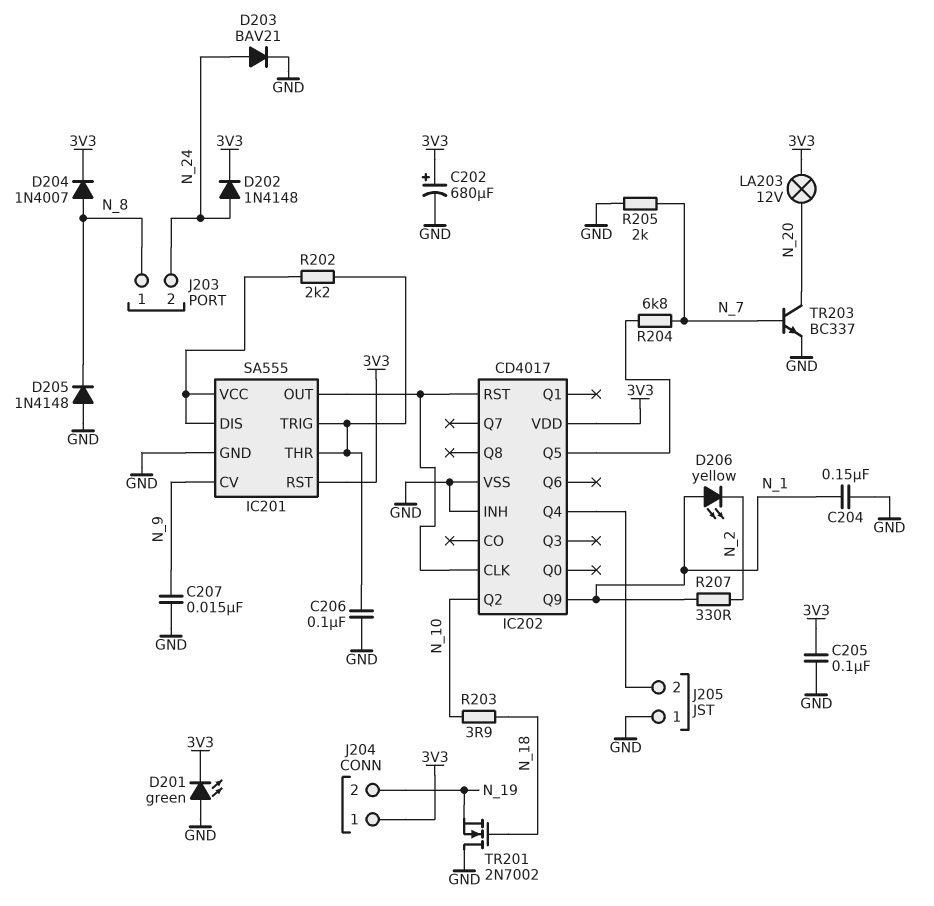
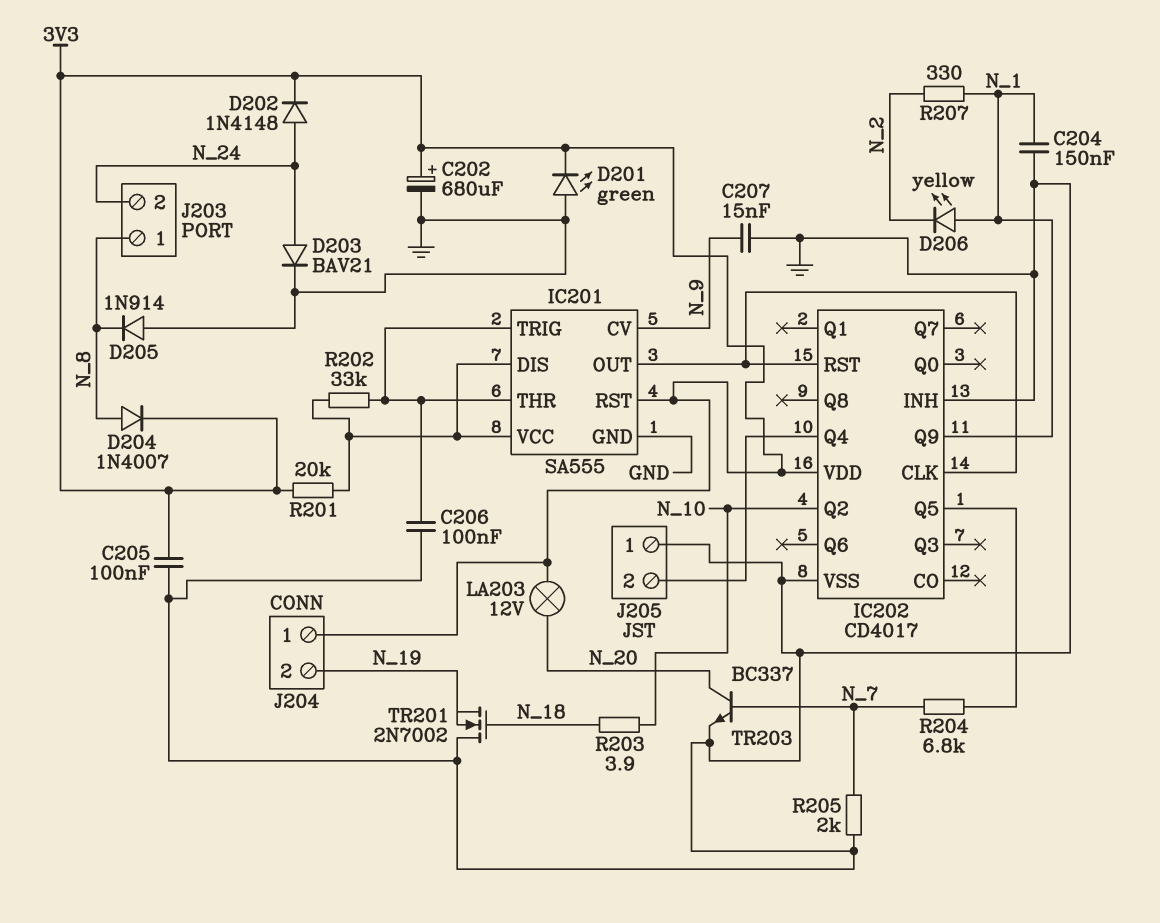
D205: diode 1N4148 (A GND, K N_8) -> diode 1N914 (A GND, K N_8)
R201: none -> 20k (3V3, IC201/DIS)
R202: 2.2k (IC201/DIS, IC201/THR) -> 33k (IC201/DIS, IC201/THR)

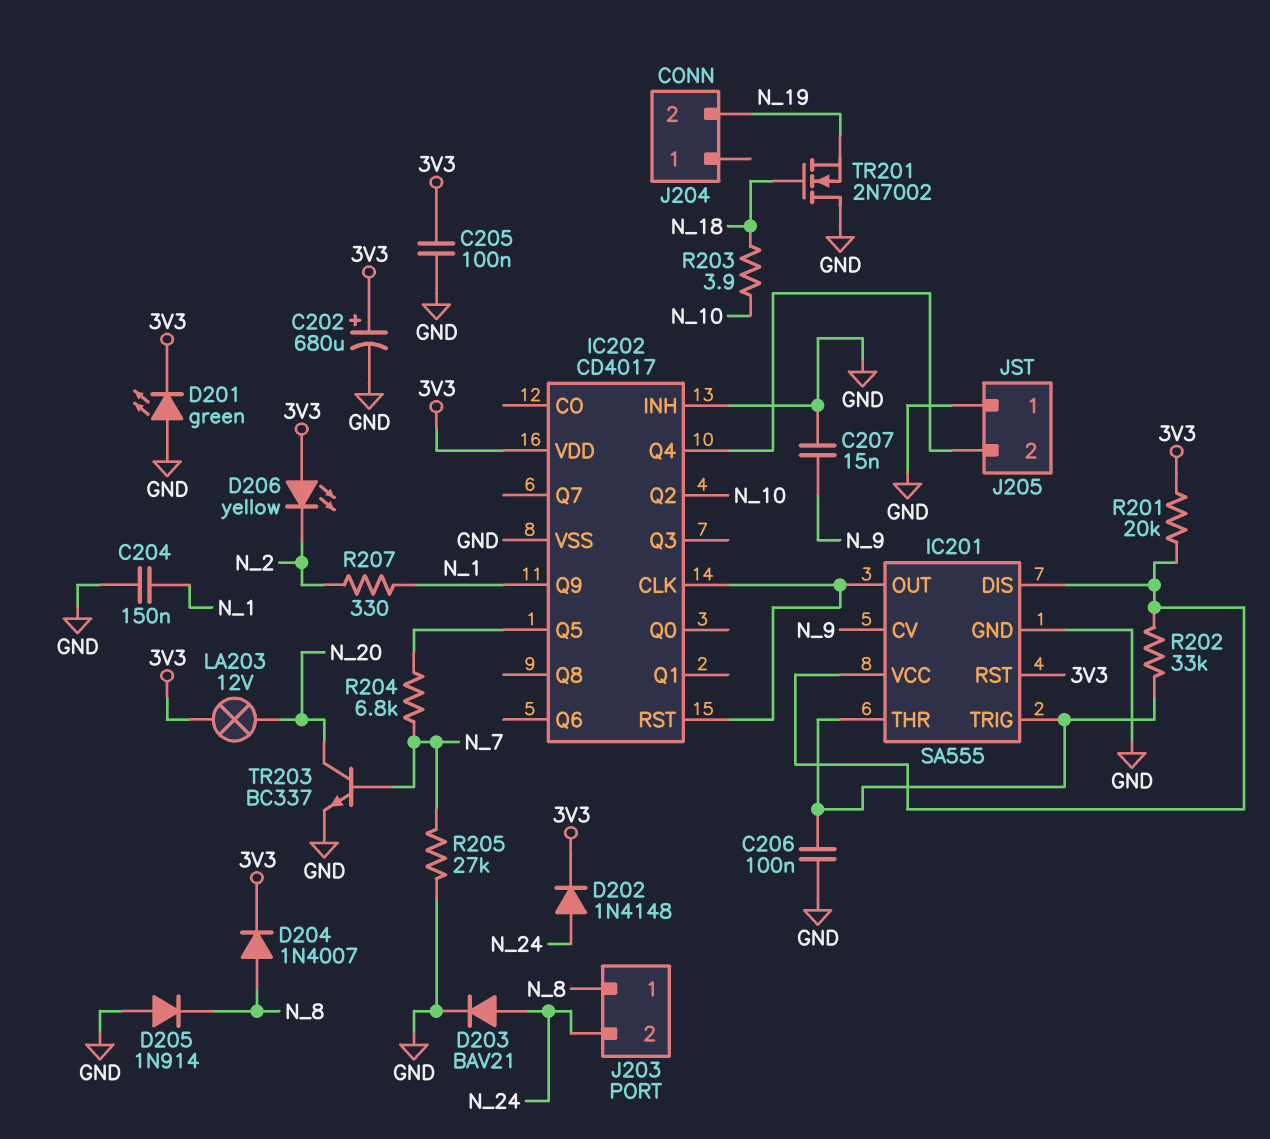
D206: LED yellow (A N_1, K N_2) -> LED yellow (A 3V3, K N_2)
J204 pin 1: 3V3 -> none
R205: 2k (GND, N_7) -> 27k (GND, N_7)

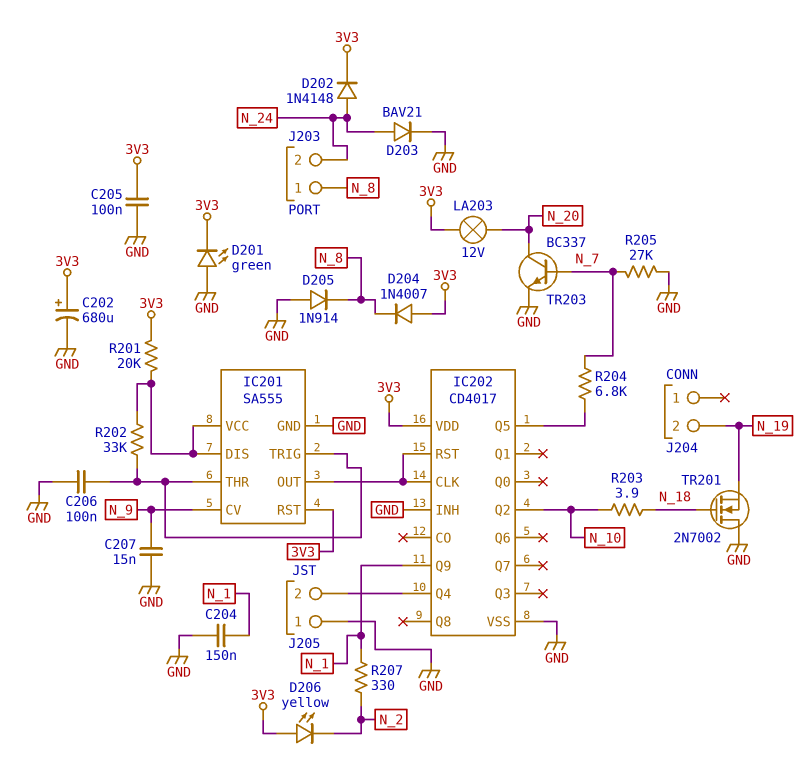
D204: diode 1N4007 (A N_8, K 3V3) -> diode 1N4007 (A 3V3, K N_8)

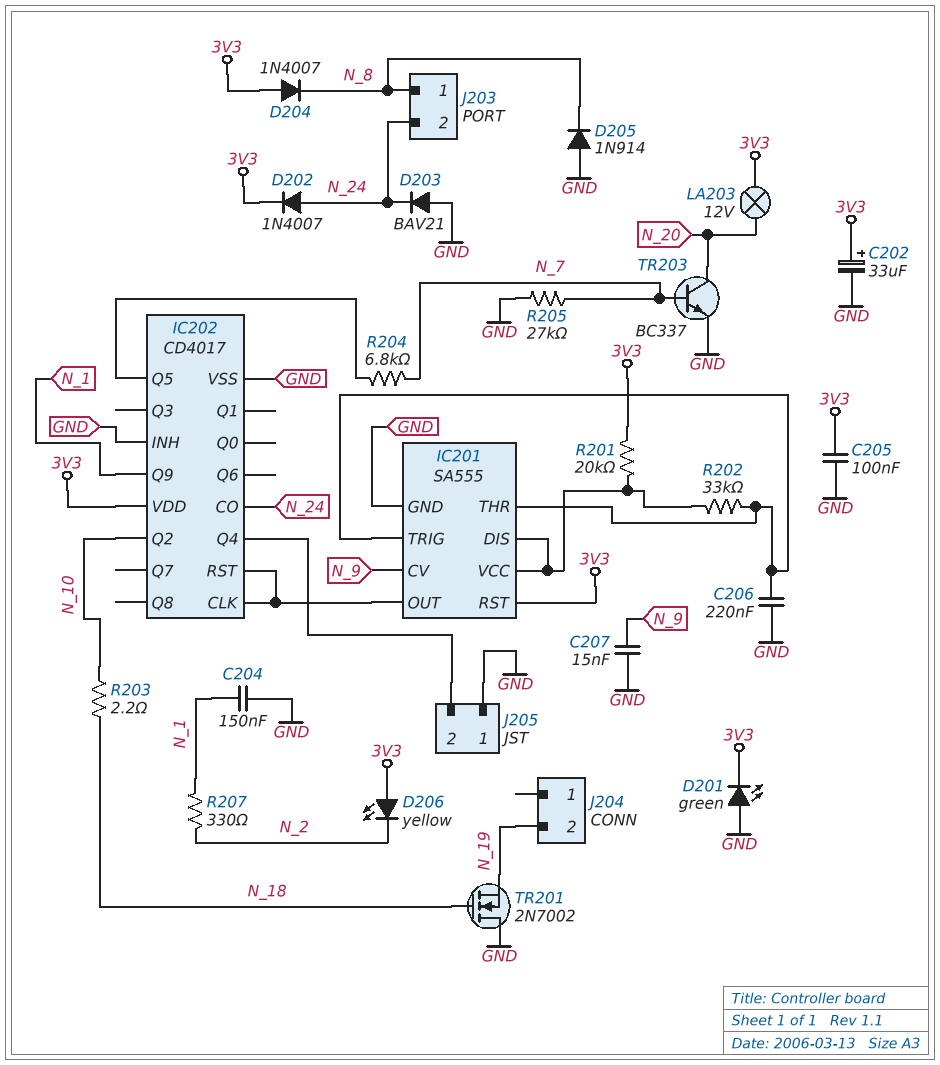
C202: 680uF (plus 3V3, minus GND) -> 33uF (plus 3V3, minus GND)
C206: 100nF (GND, IC201/THR) -> 220nF (GND, IC201/THR)
D202: diode 1N4148 (A N_24, K 3V3) -> diode 1N4007 (A N_24, K 3V3)
D203: diode BAV21 (A N_24, K GND) -> diode BAV21 (A GND, K N_24)
IC202 pin CO: none -> N_24
R203: 3.9 (N_10, N_18) -> 2.2 (N_10, N_18)

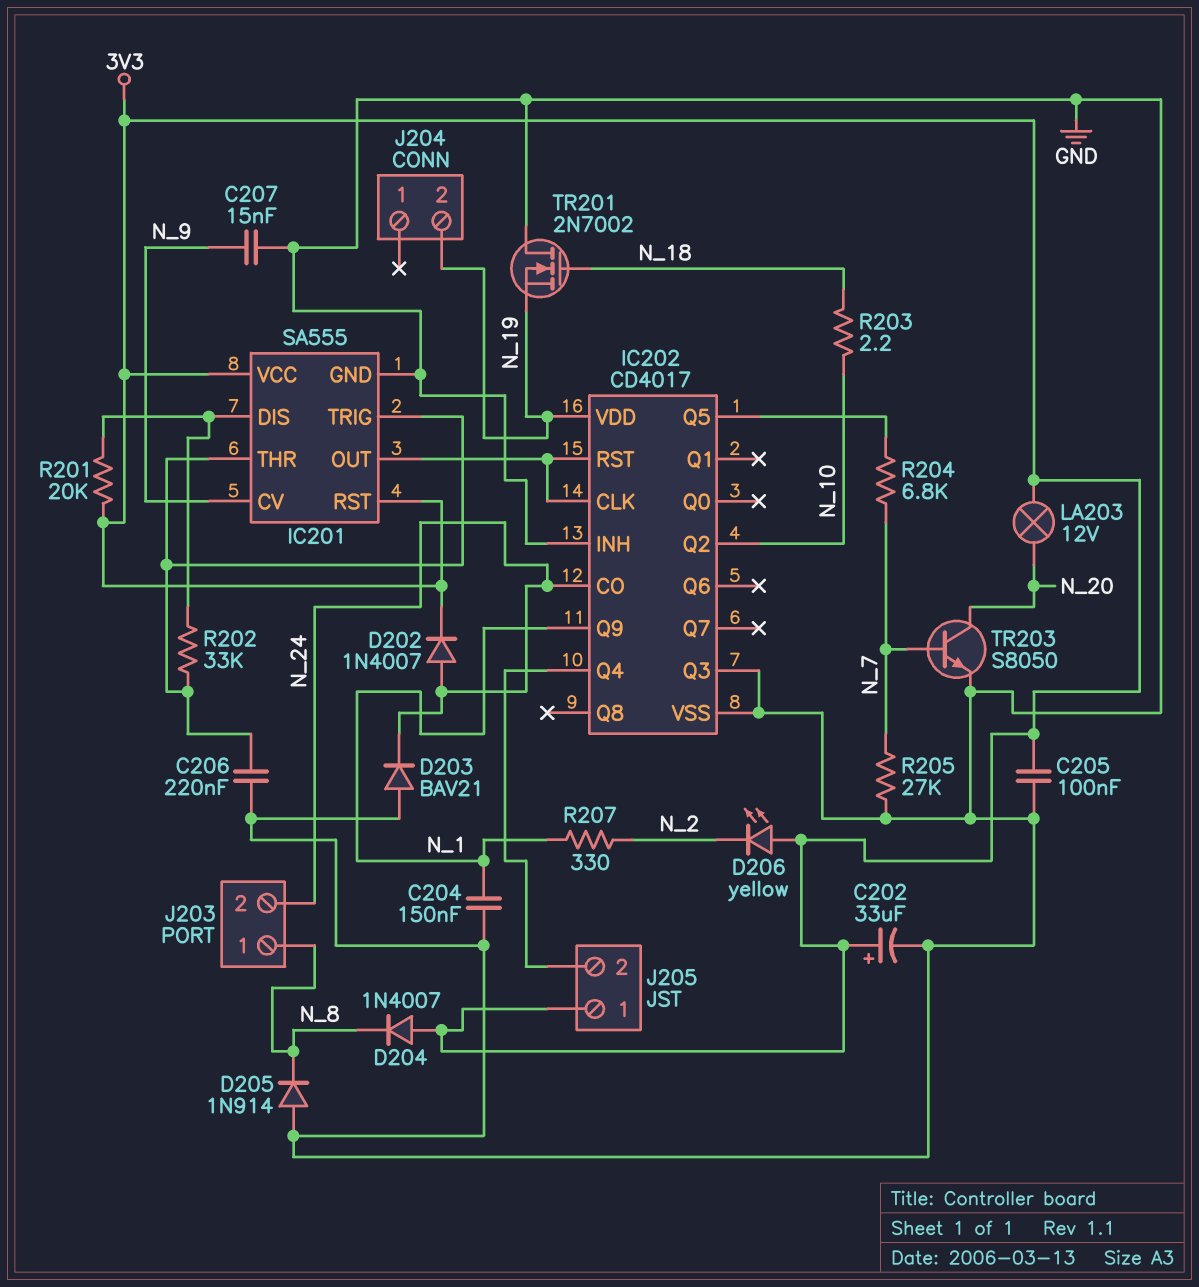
D201: LED green (A GND, K 3V3) -> none
IC201 pin VCC: IC201/DIS -> 3V3
IC202 pin Q3: none -> GND
IC202 pin VDD: 3V3 -> N_19
J205 pin 1: GND -> 3V3
TR203: NPN BC337 (B N_7, C N_20, E GND) -> NPN S8050 (B N_7, C N_20, E GND)

